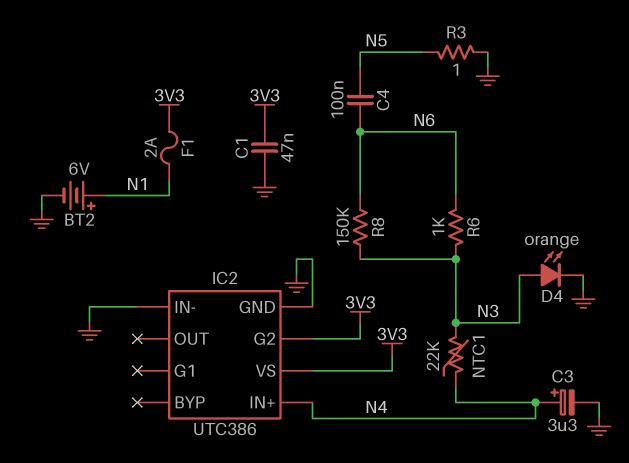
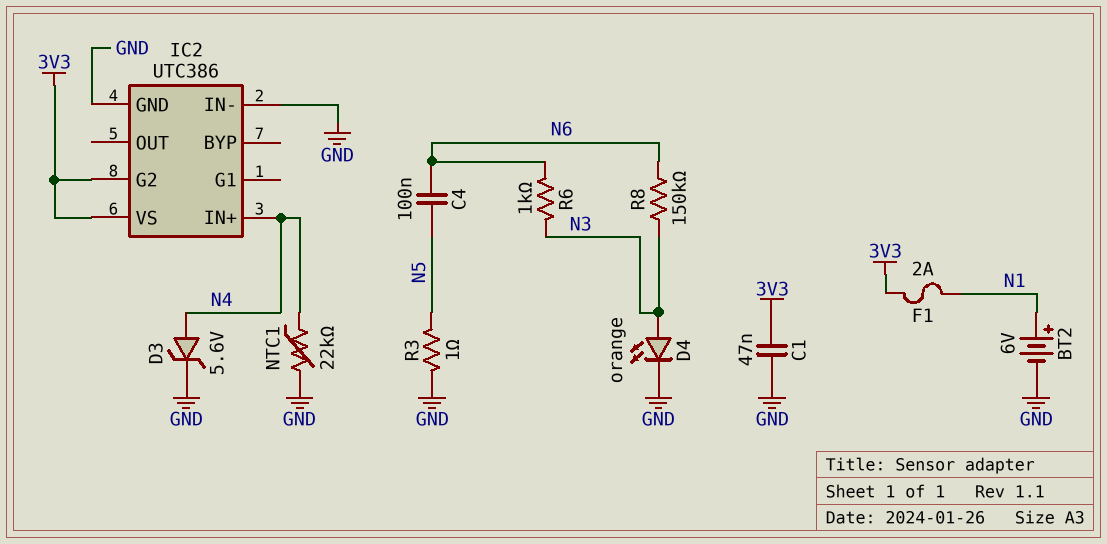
C3: 3.3uF (plus N4, minus GND) -> none
D3: none -> zener 5.6V (A N4, K GND)
NTC1: 22k (N3, N4) -> 22k (GND, N4)

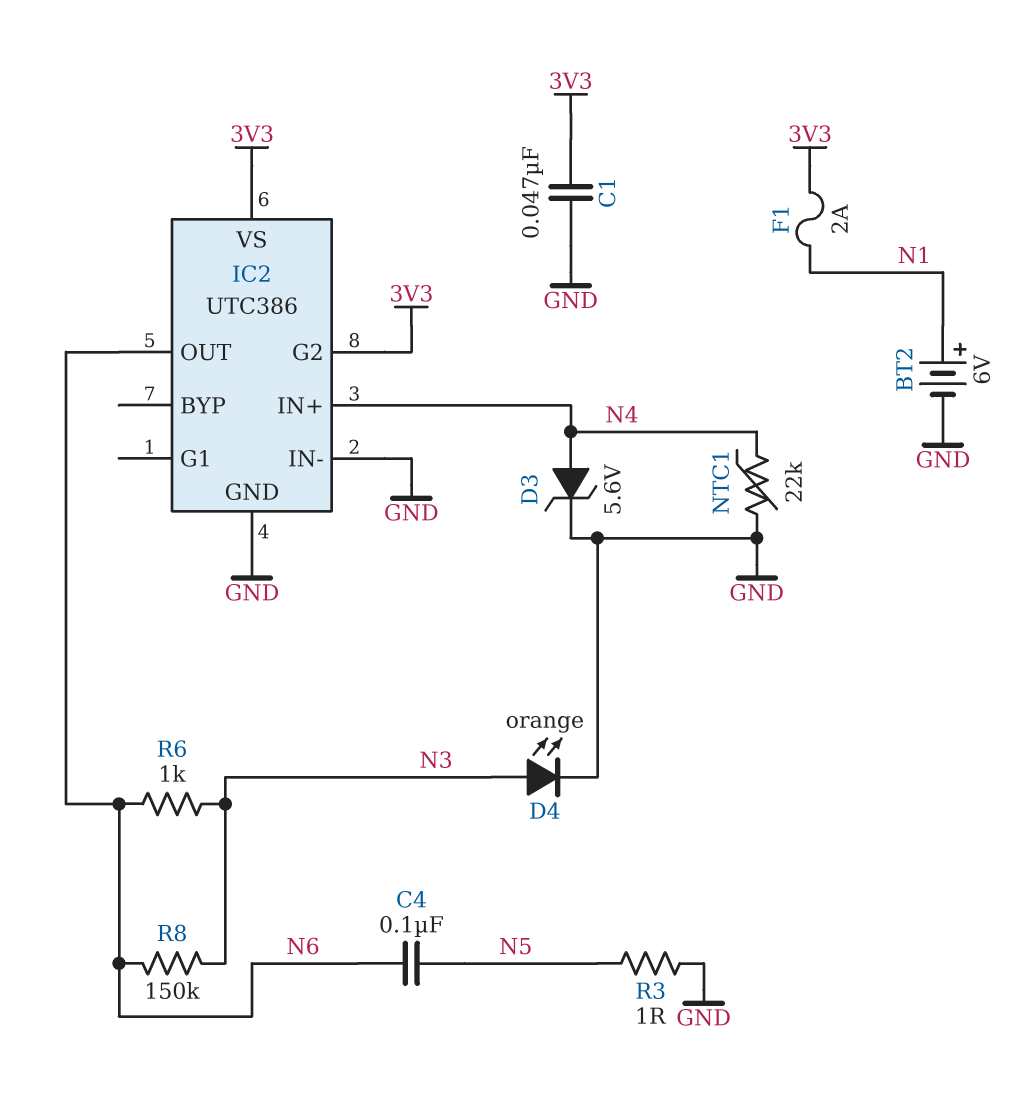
IC2 pin OUT: none -> N6

